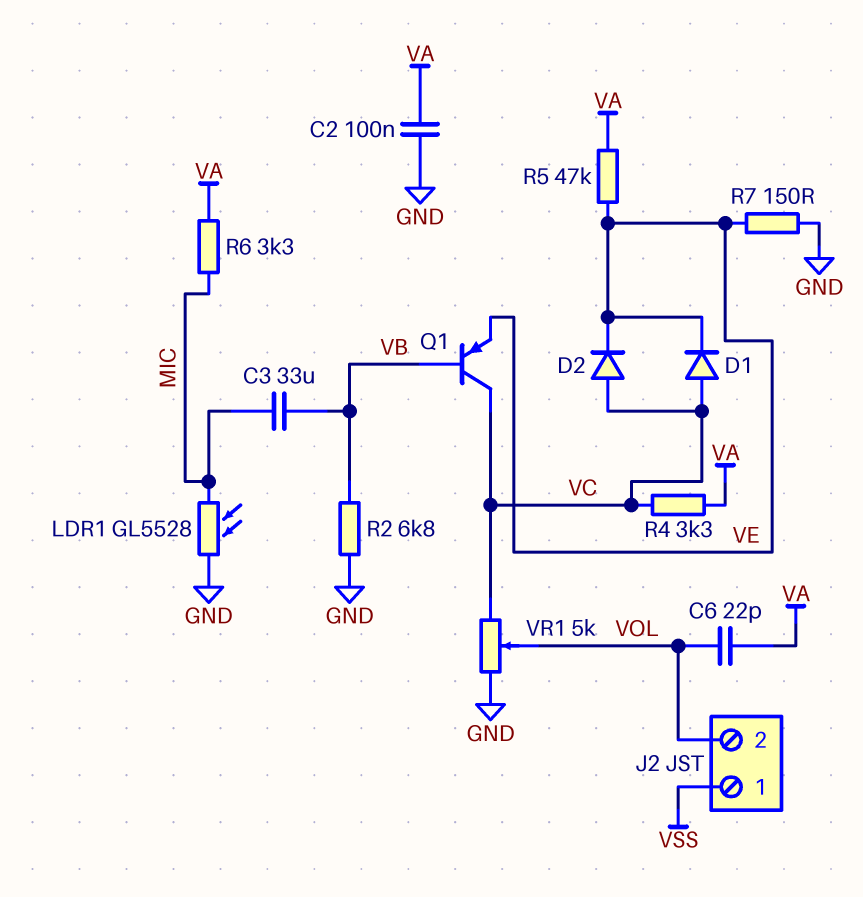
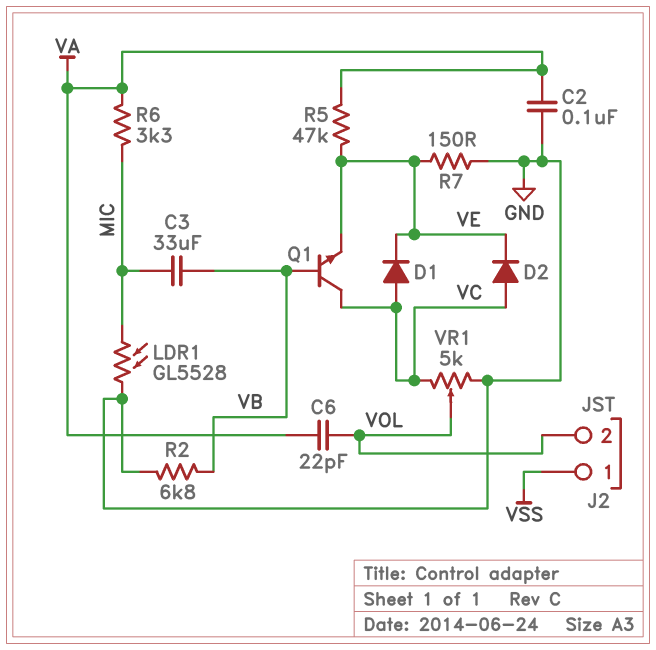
Q1: PNP (B VB, C VC, E VE) -> NPN (B VB, C VC, E VE)
R4: 3.3k (VA, VC) -> none

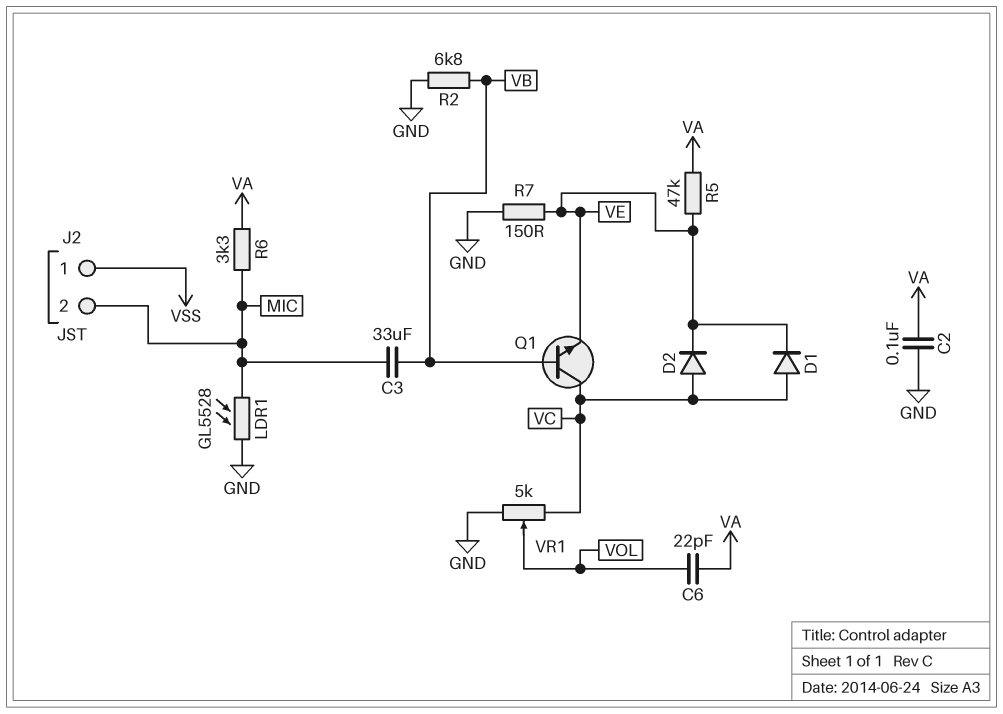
J2 pin 2: VOL -> MIC

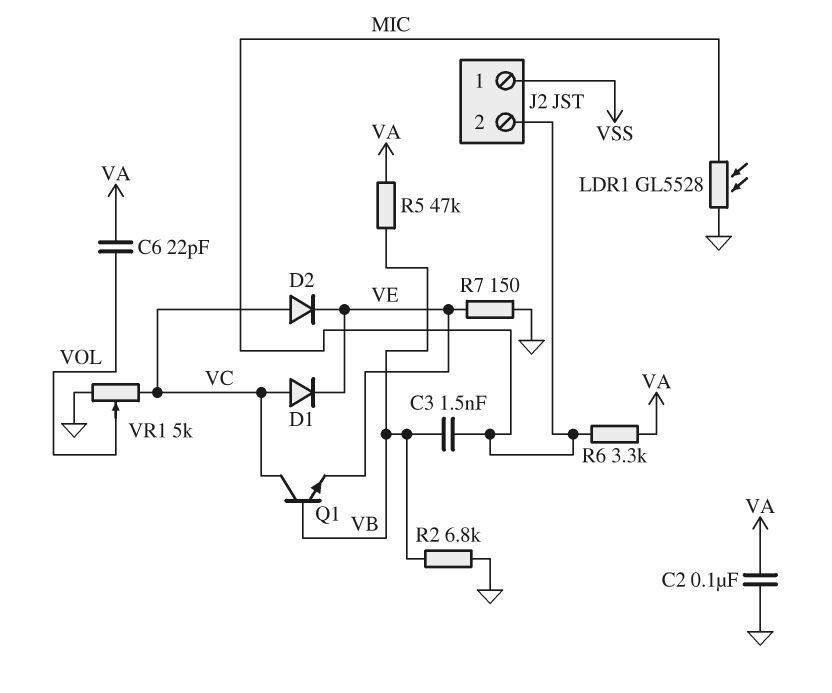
C3: 33uF (MIC, VB) -> 1.5nF (MIC, VB)
R5: 47k (VA, VE) -> 47k (VA, VB)

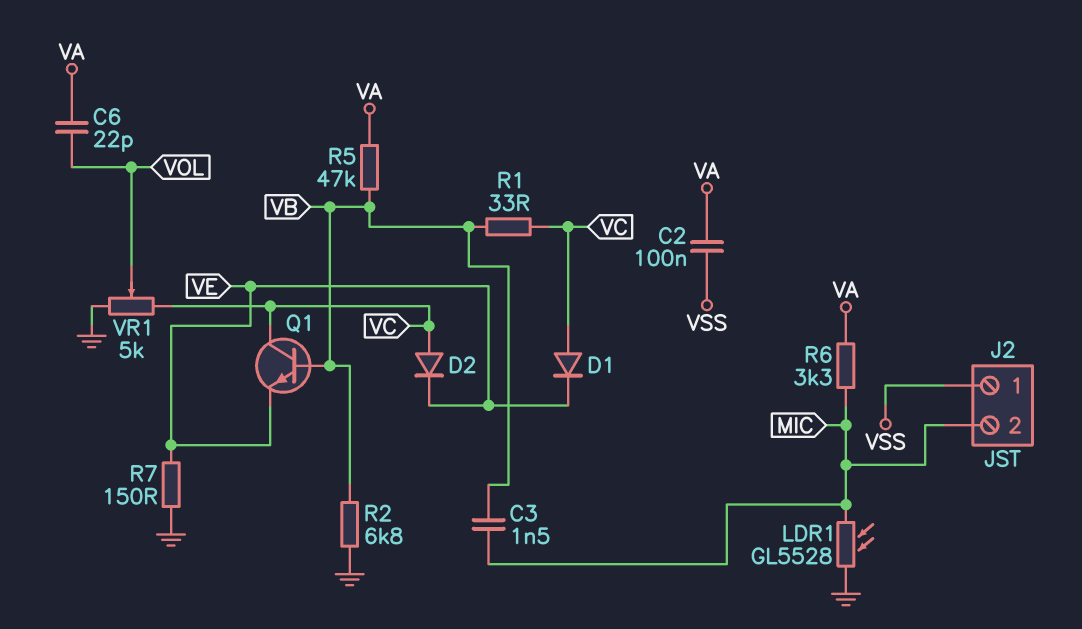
C2: 100nF (GND, VA) -> 100nF (VA, VSS)
R1: none -> 33 (VB, VC)

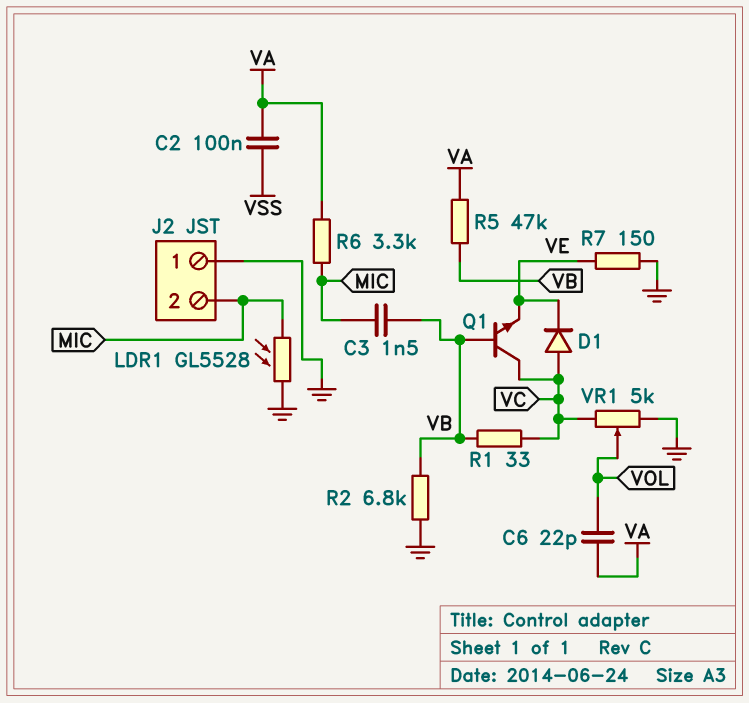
D2: diode (A VC, K VE) -> none
J2 pin 1: VSS -> GND

